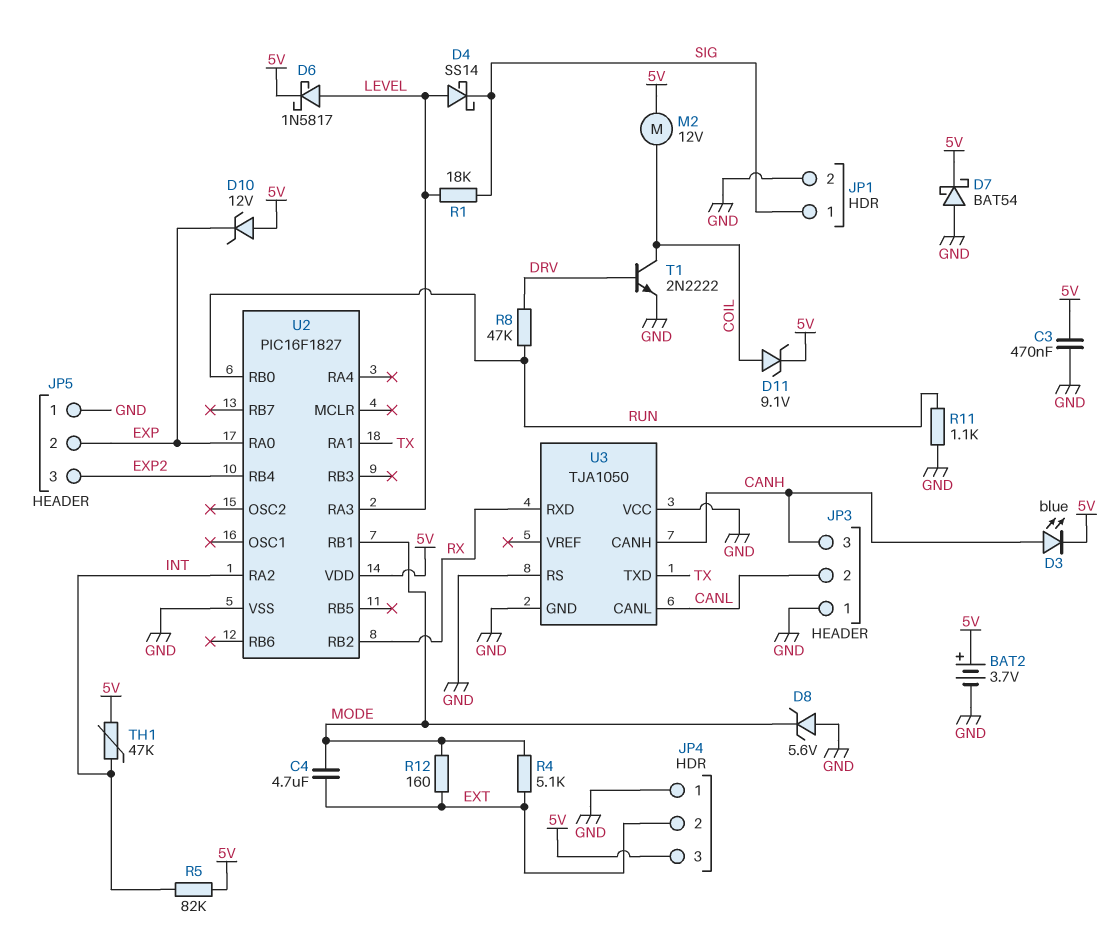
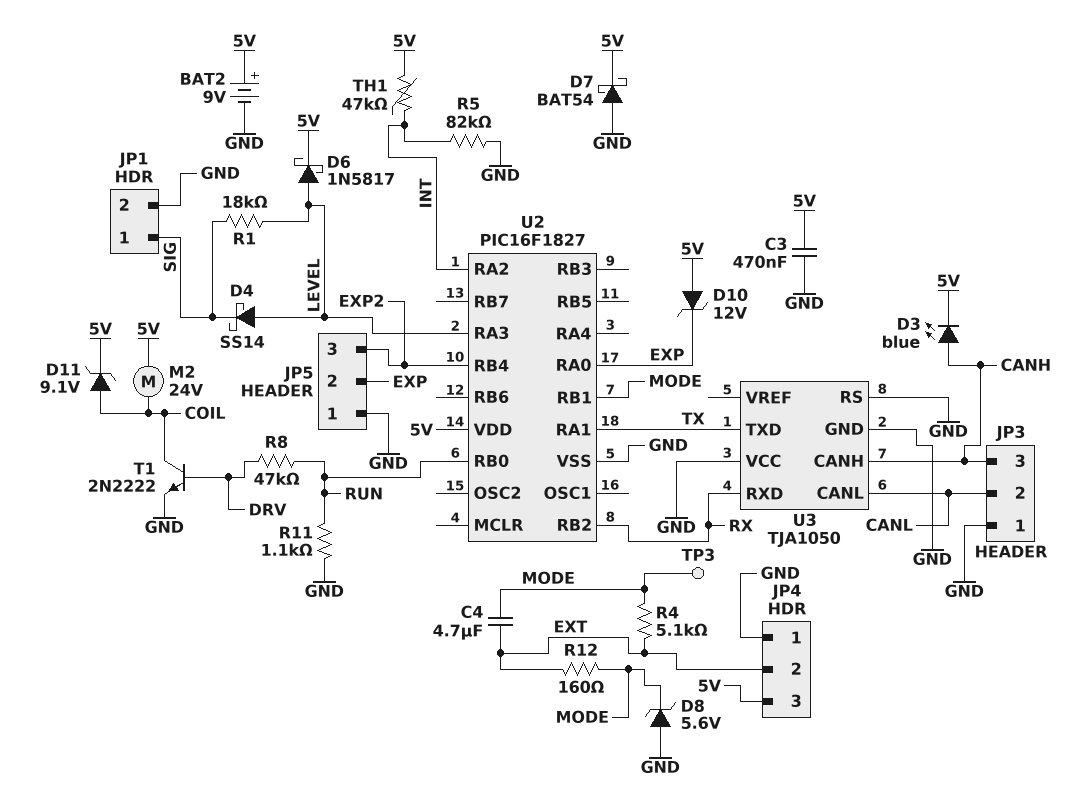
BAT2: 3.7V (plus 5V, minus GND) -> 9V (plus 5V, minus GND)
M2: motor 12V (5V, COIL) -> motor 24V (5V, COIL)
R5: 82k (5V, INT) -> 82k (GND, INT)
TP3: none -> test point (MODE)

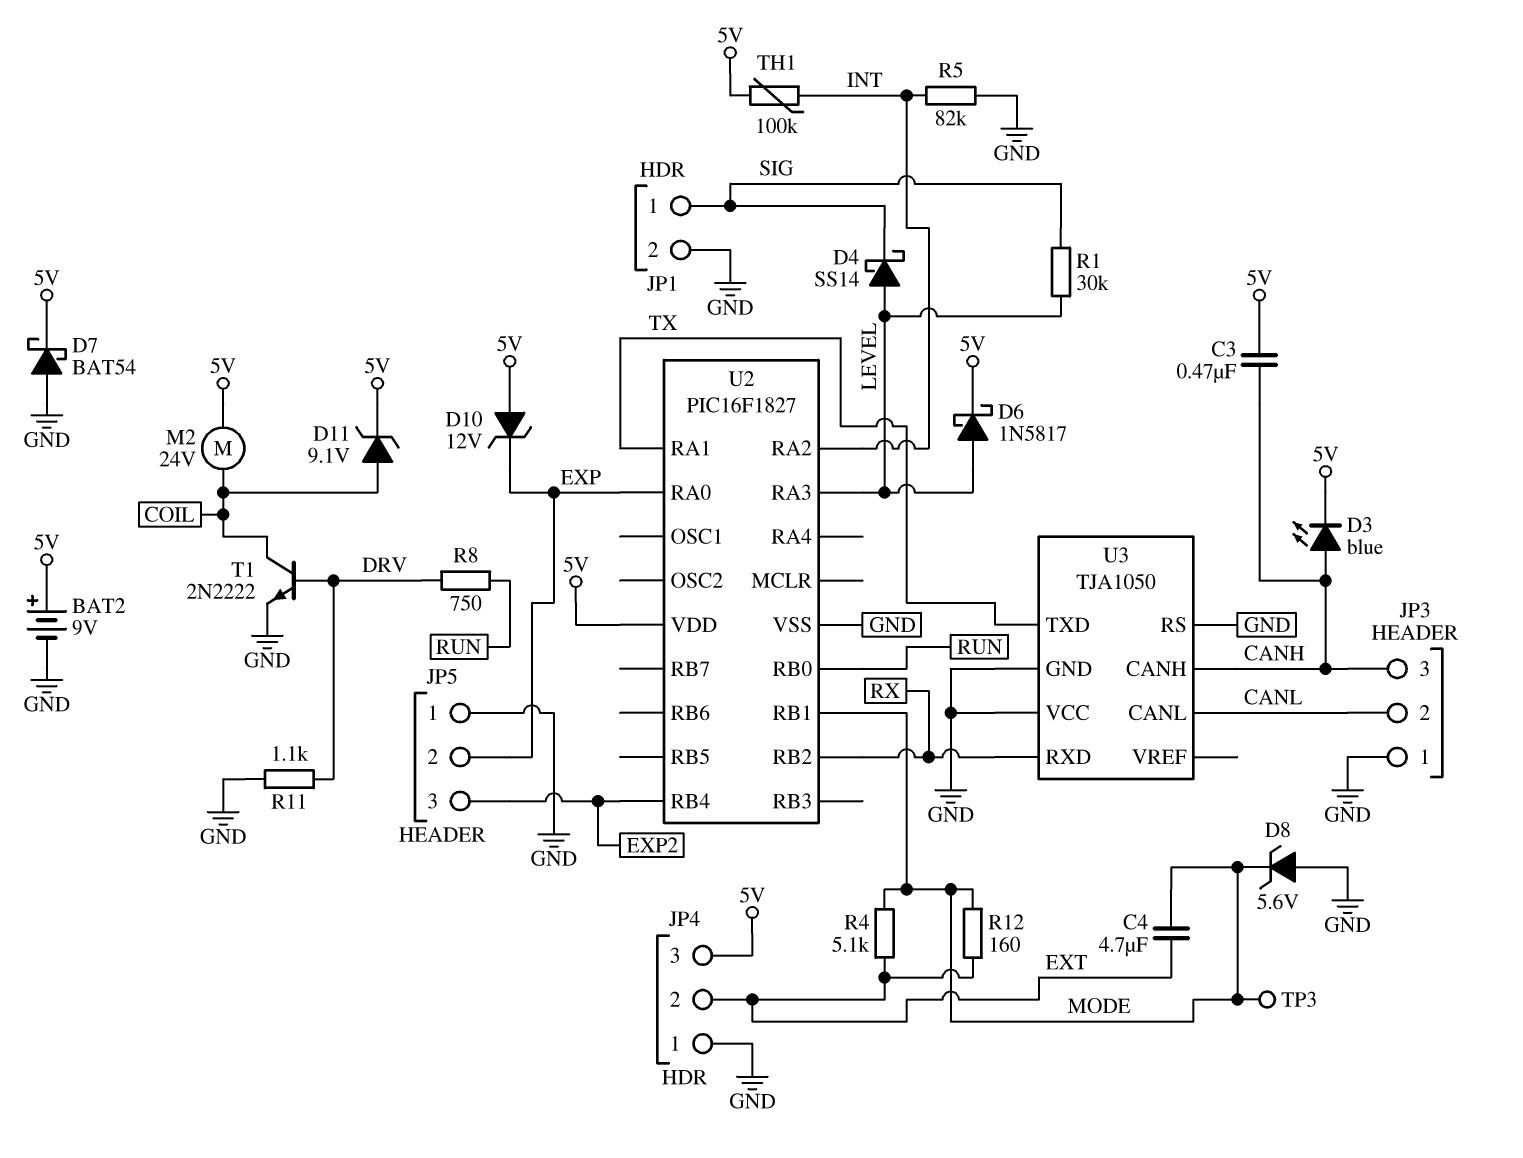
C3: 470nF (5V, GND) -> 470nF (5V, CANH)
R1: 18k (LEVEL, SIG) -> 30k (LEVEL, SIG)
R8: 47k (DRV, RUN) -> 750 (DRV, RUN)
R11: 1.1k (GND, RUN) -> 1.1k (DRV, GND)
TH1: 47k (5V, INT) -> 100k (5V, INT)

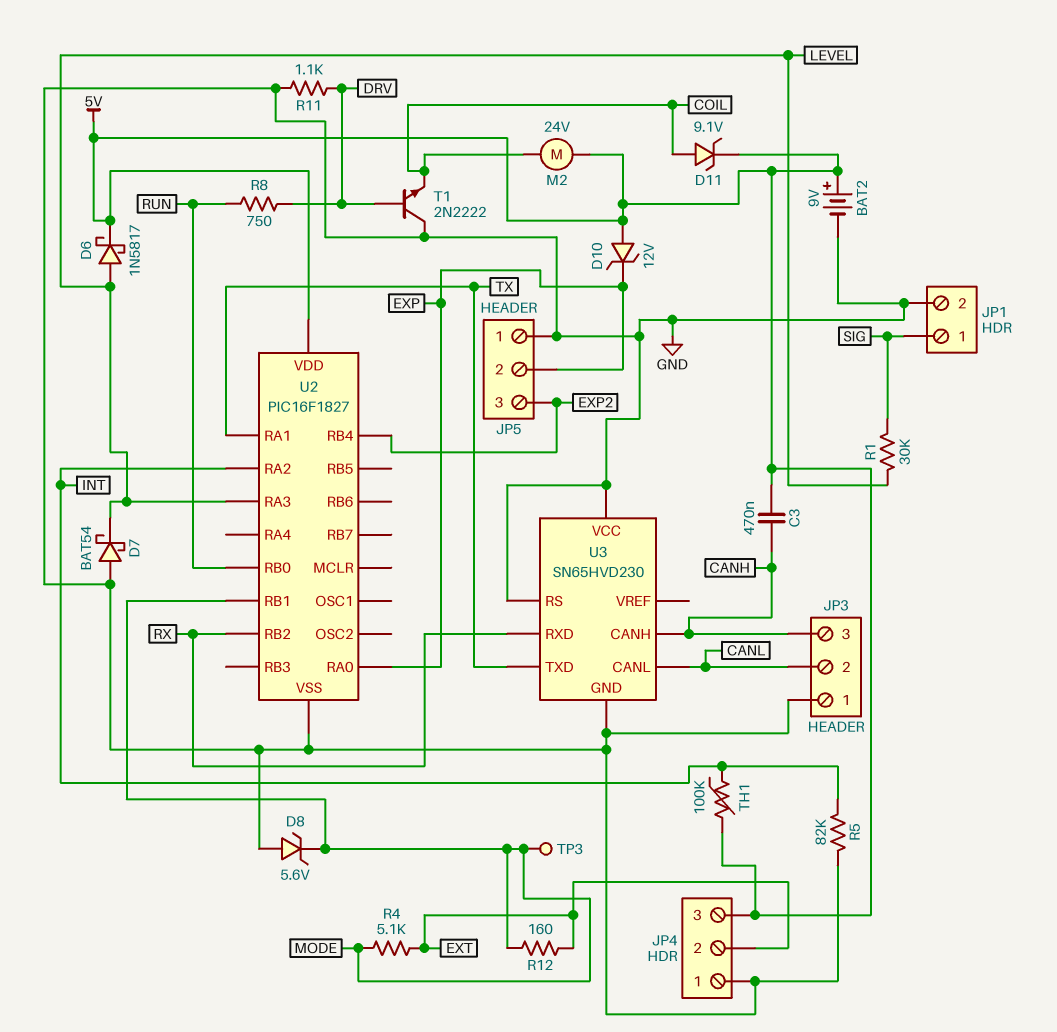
C4: 4.7uF (EXT, MODE) -> none
D3: LED blue (A CANH, K 5V) -> none
D4: schottky SS14 (A LEVEL, K SIG) -> none
D7: schottky BAT54 (A GND, K 5V) -> schottky BAT54 (A GND, K LEVEL)
T1: NPN 2N2222 (B DRV, C COIL, E GND) -> NPN 2N2222 (B DRV, C GND, E COIL)
U3: TJA1050 -> SN65HVD230

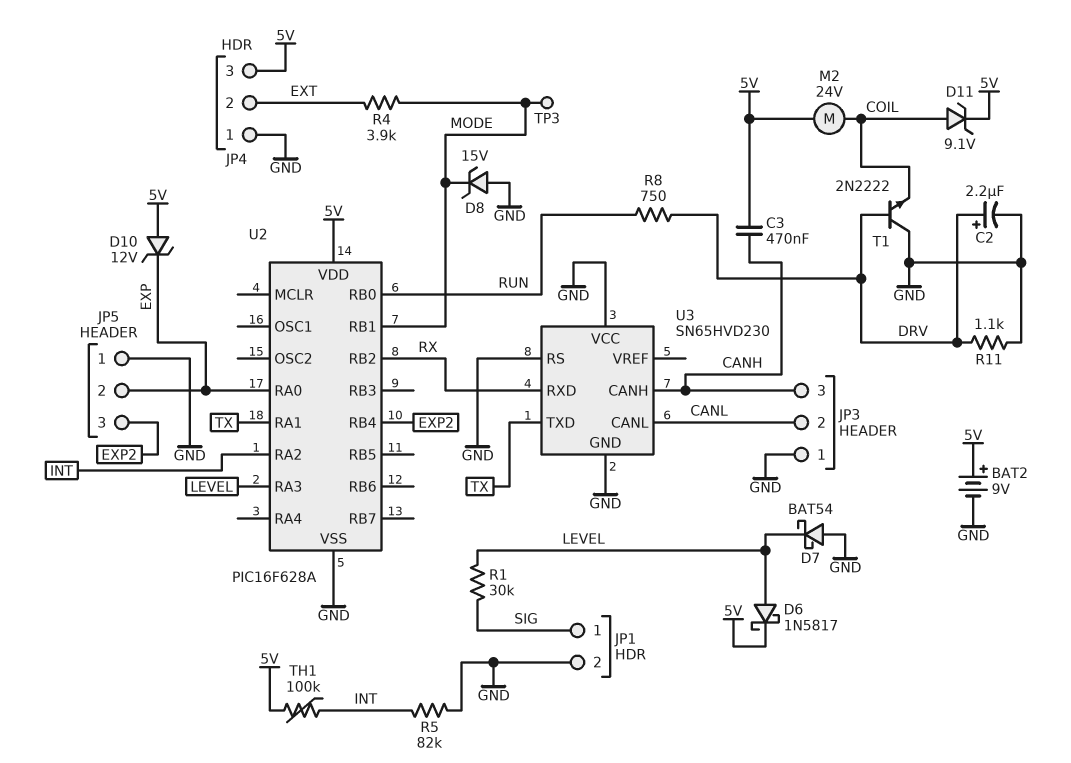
C2: none -> 2.2uF (plus DRV, minus GND)
D8: zener 5.6V (A GND, K MODE) -> zener 15V (A GND, K MODE)
R4: 5.1k (EXT, MODE) -> 3.9k (EXT, MODE)
R12: 160 (EXT, MODE) -> none
U2: PIC16F1827 -> PIC16F628A

